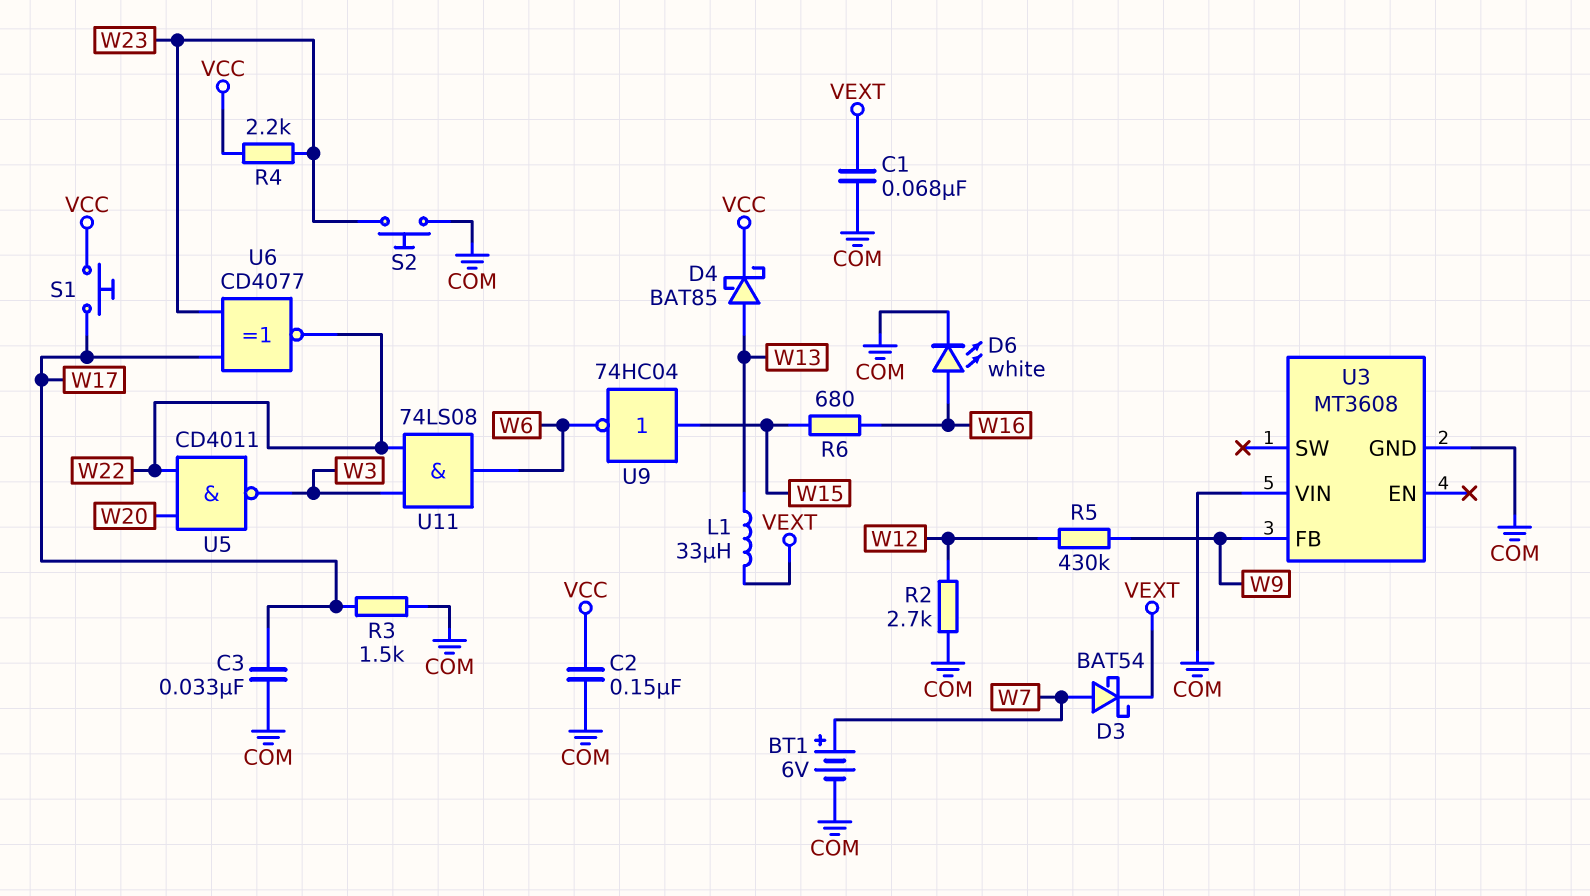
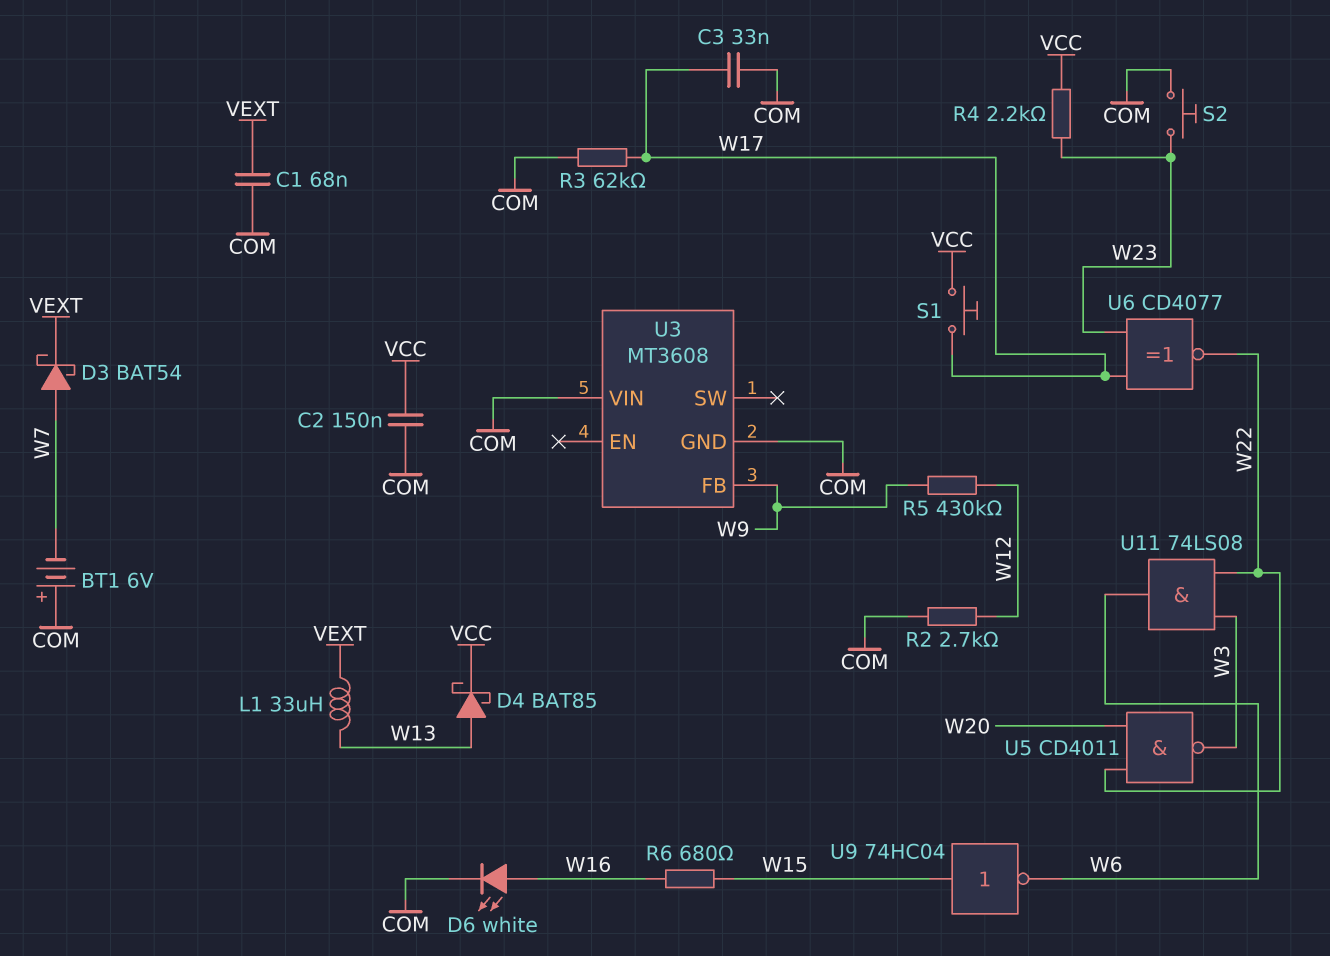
BT1: 6V (plus W7, minus COM) -> 6V (plus COM, minus W7)
R3: 1.5k (COM, W17) -> 62k (COM, W17)

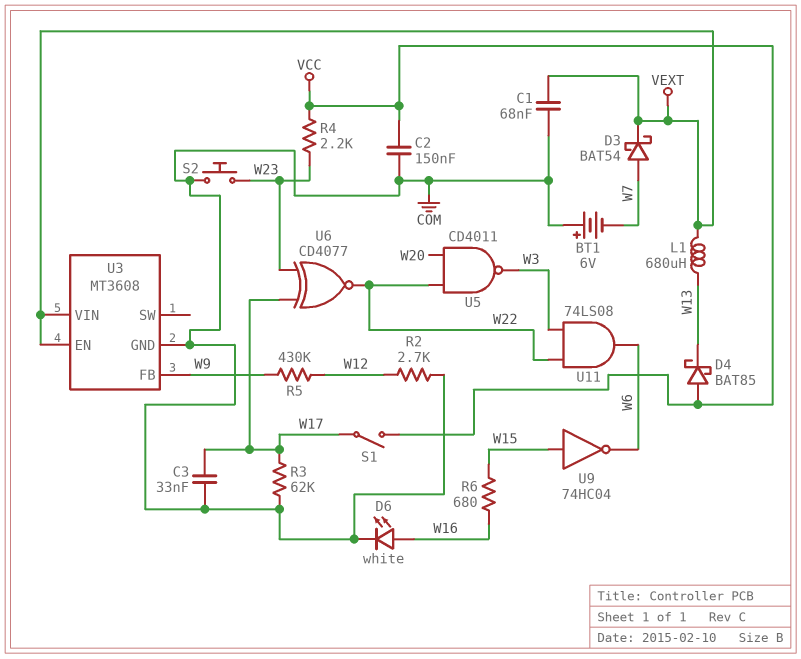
D4: schottky BAT85 (A W13, K VCC) -> schottky BAT85 (A VCC, K W13)
L1: 33uH (VEXT, W13) -> 680uH (VEXT, W13)
S1: button (VCC, W17) -> switch (VCC, W17)
U3 pin EN: none -> VEXT
U3 pin VIN: COM -> VEXT

